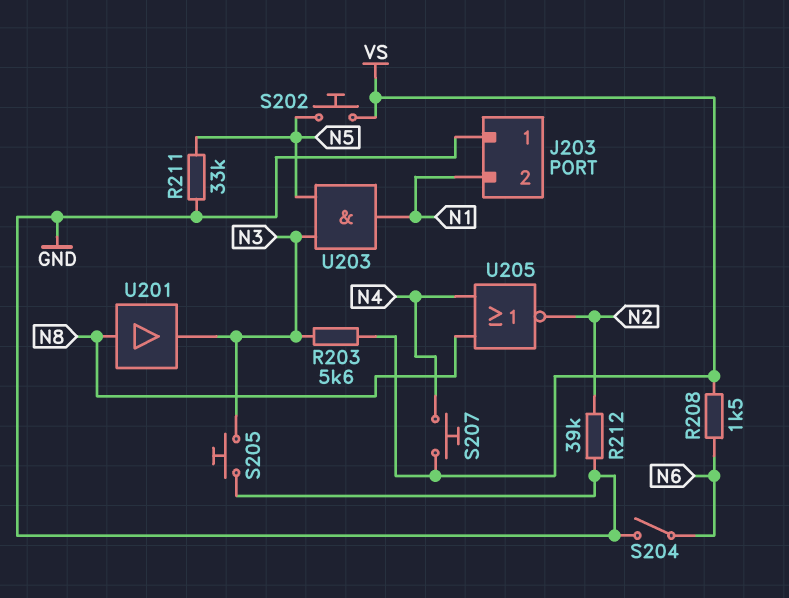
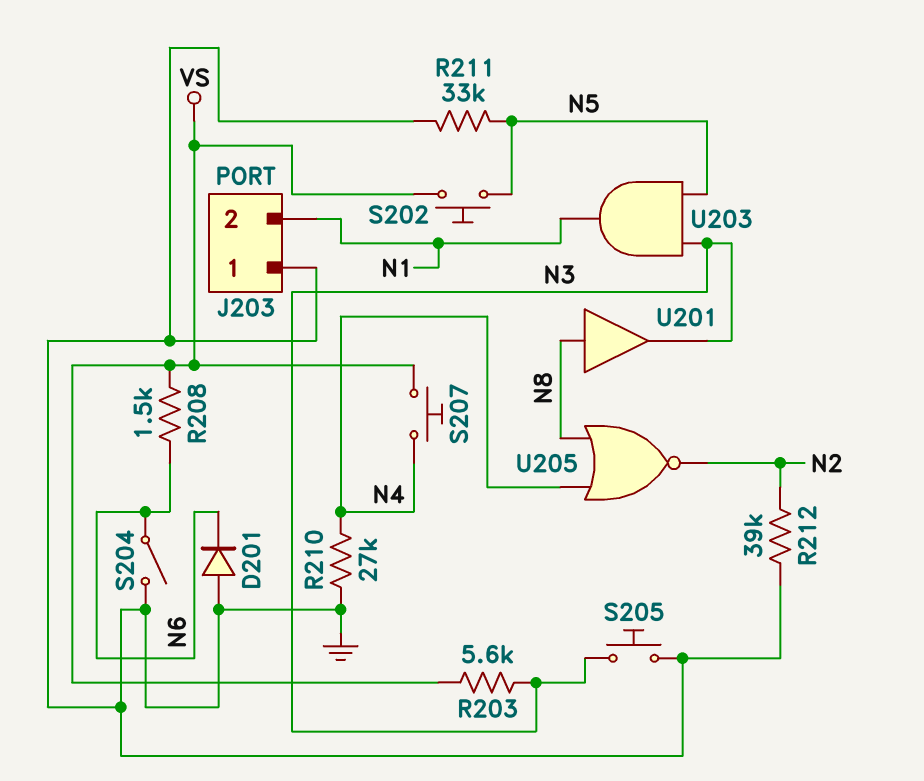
D201: none -> diode (A GND, K N6)
R210: none -> 27k (GND, N4)

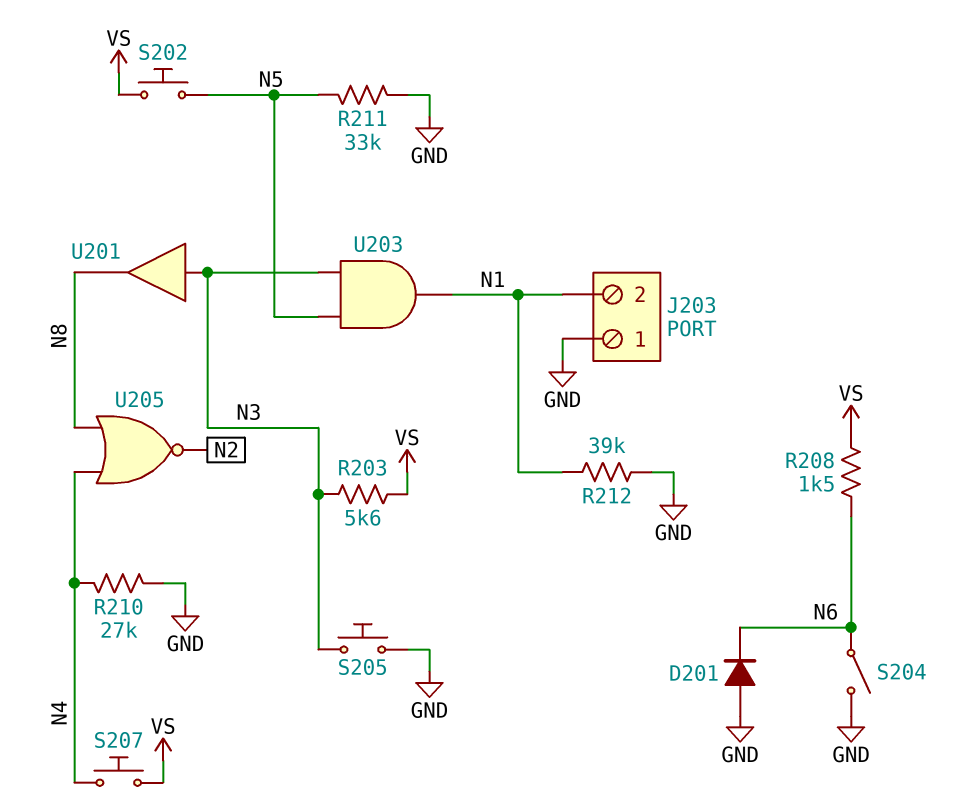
R212: 39k (GND, N2) -> 39k (GND, N1)
U201: buffer (in N8, out N3) -> buffer (in N3, out N8)

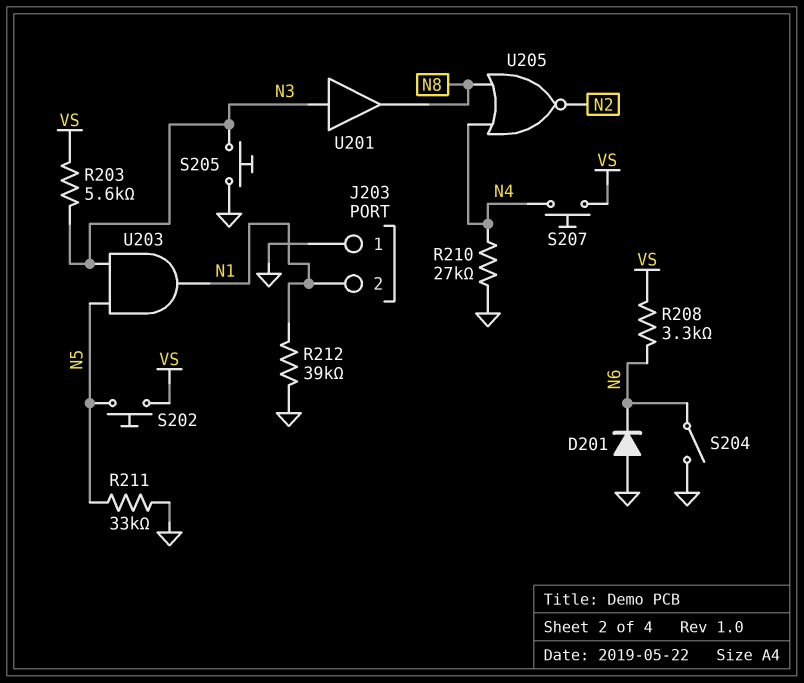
R208: 1.5k (N6, VS) -> 3.3k (N6, VS)

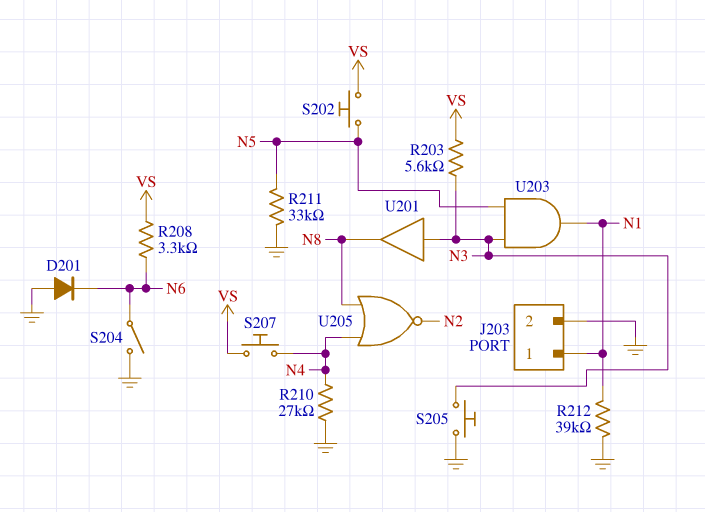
J203 pin 1: GND -> N1
J203 pin 2: N1 -> GND

